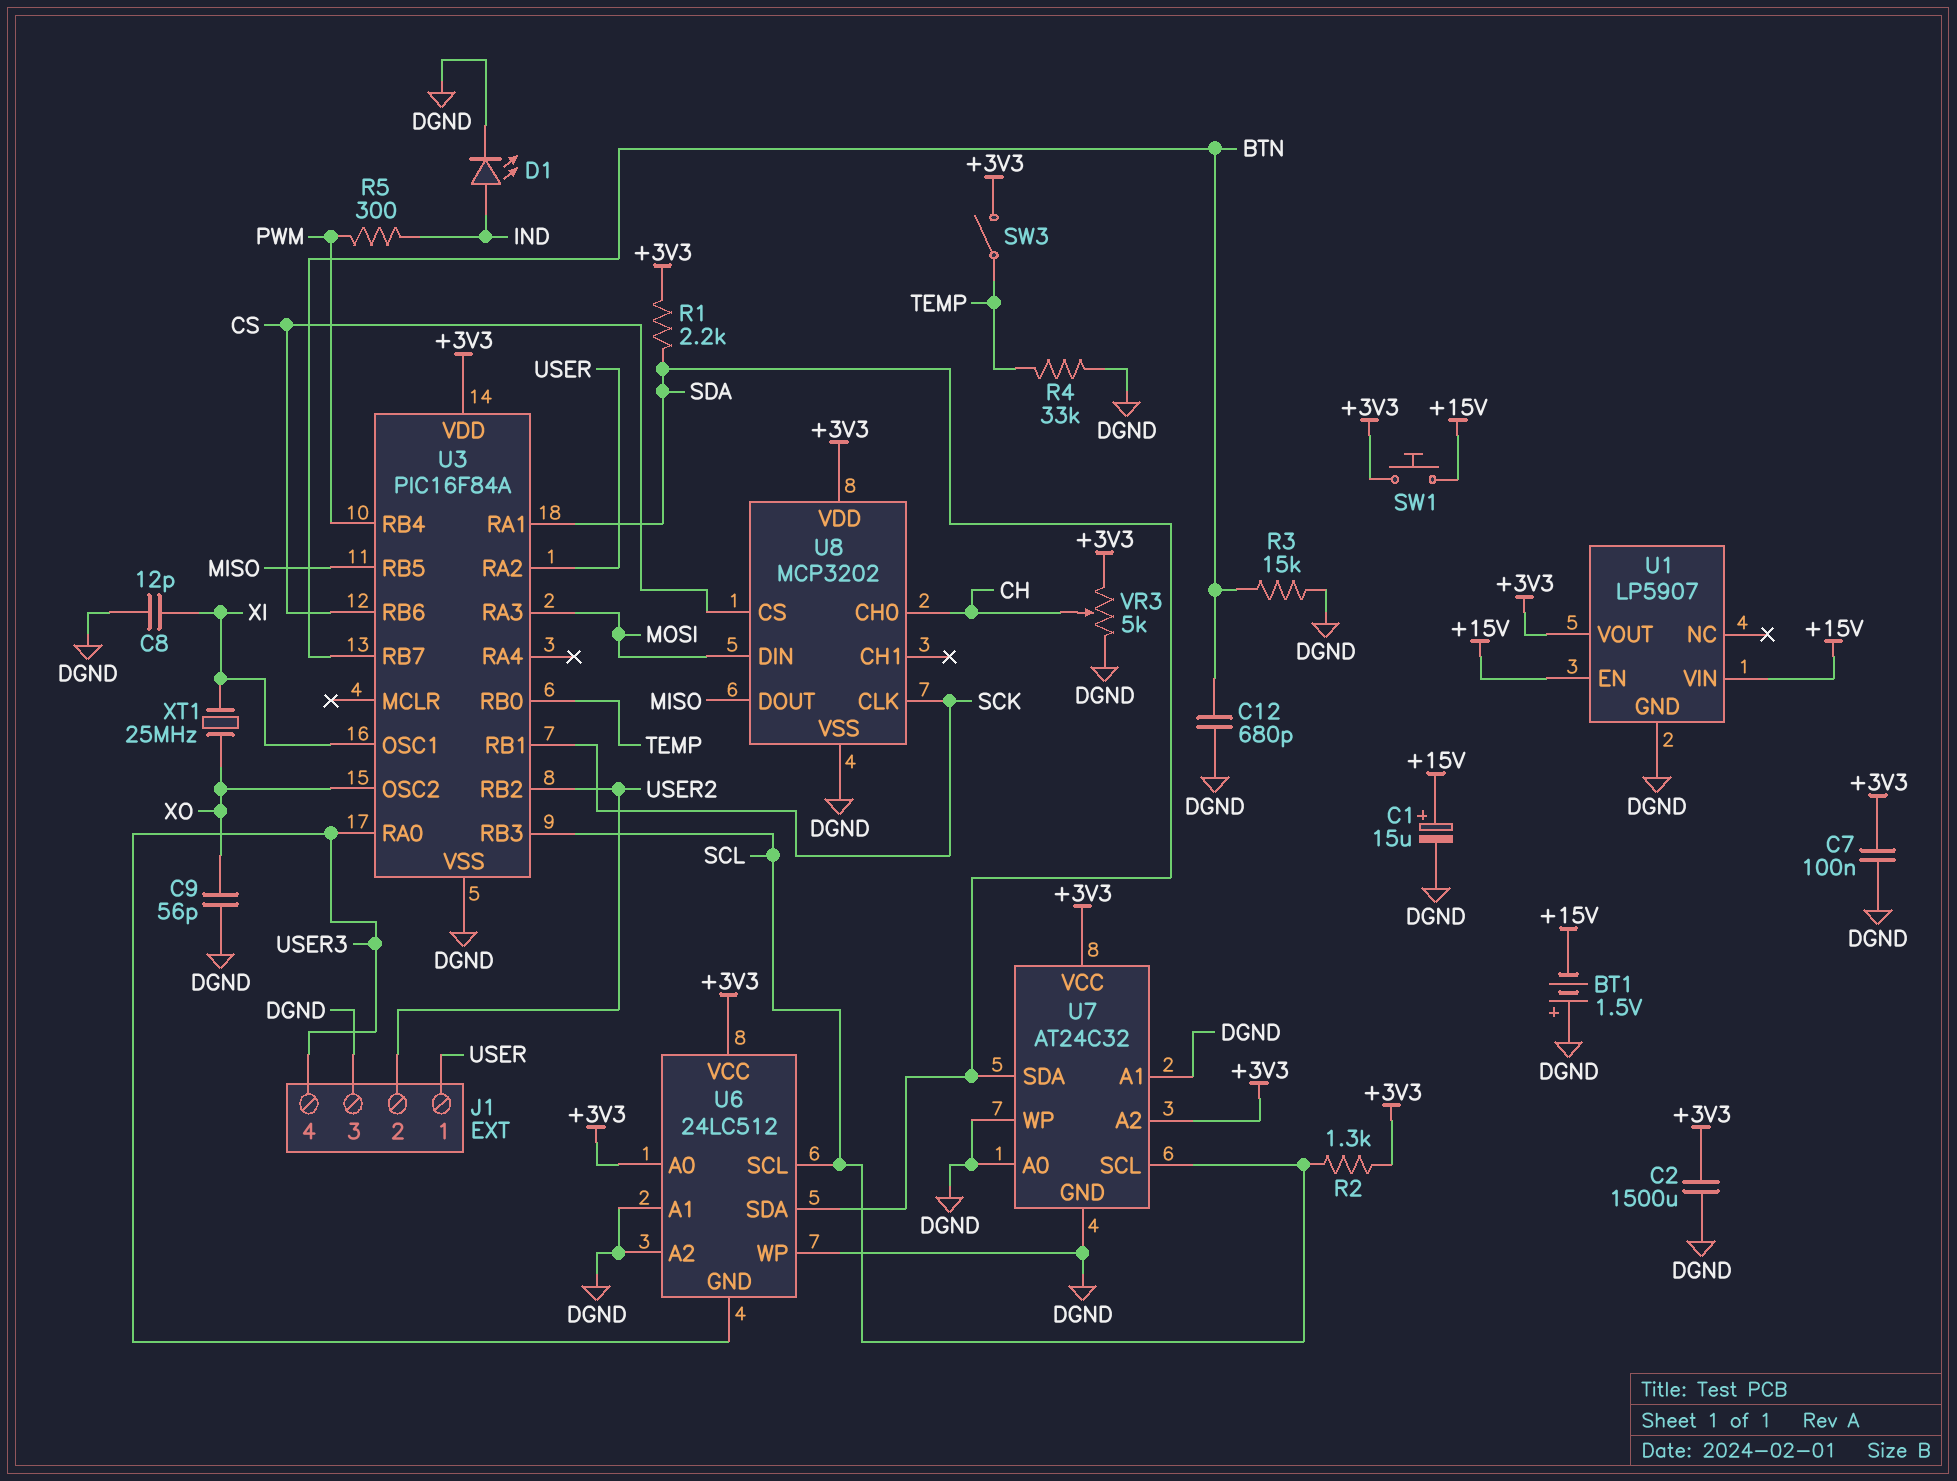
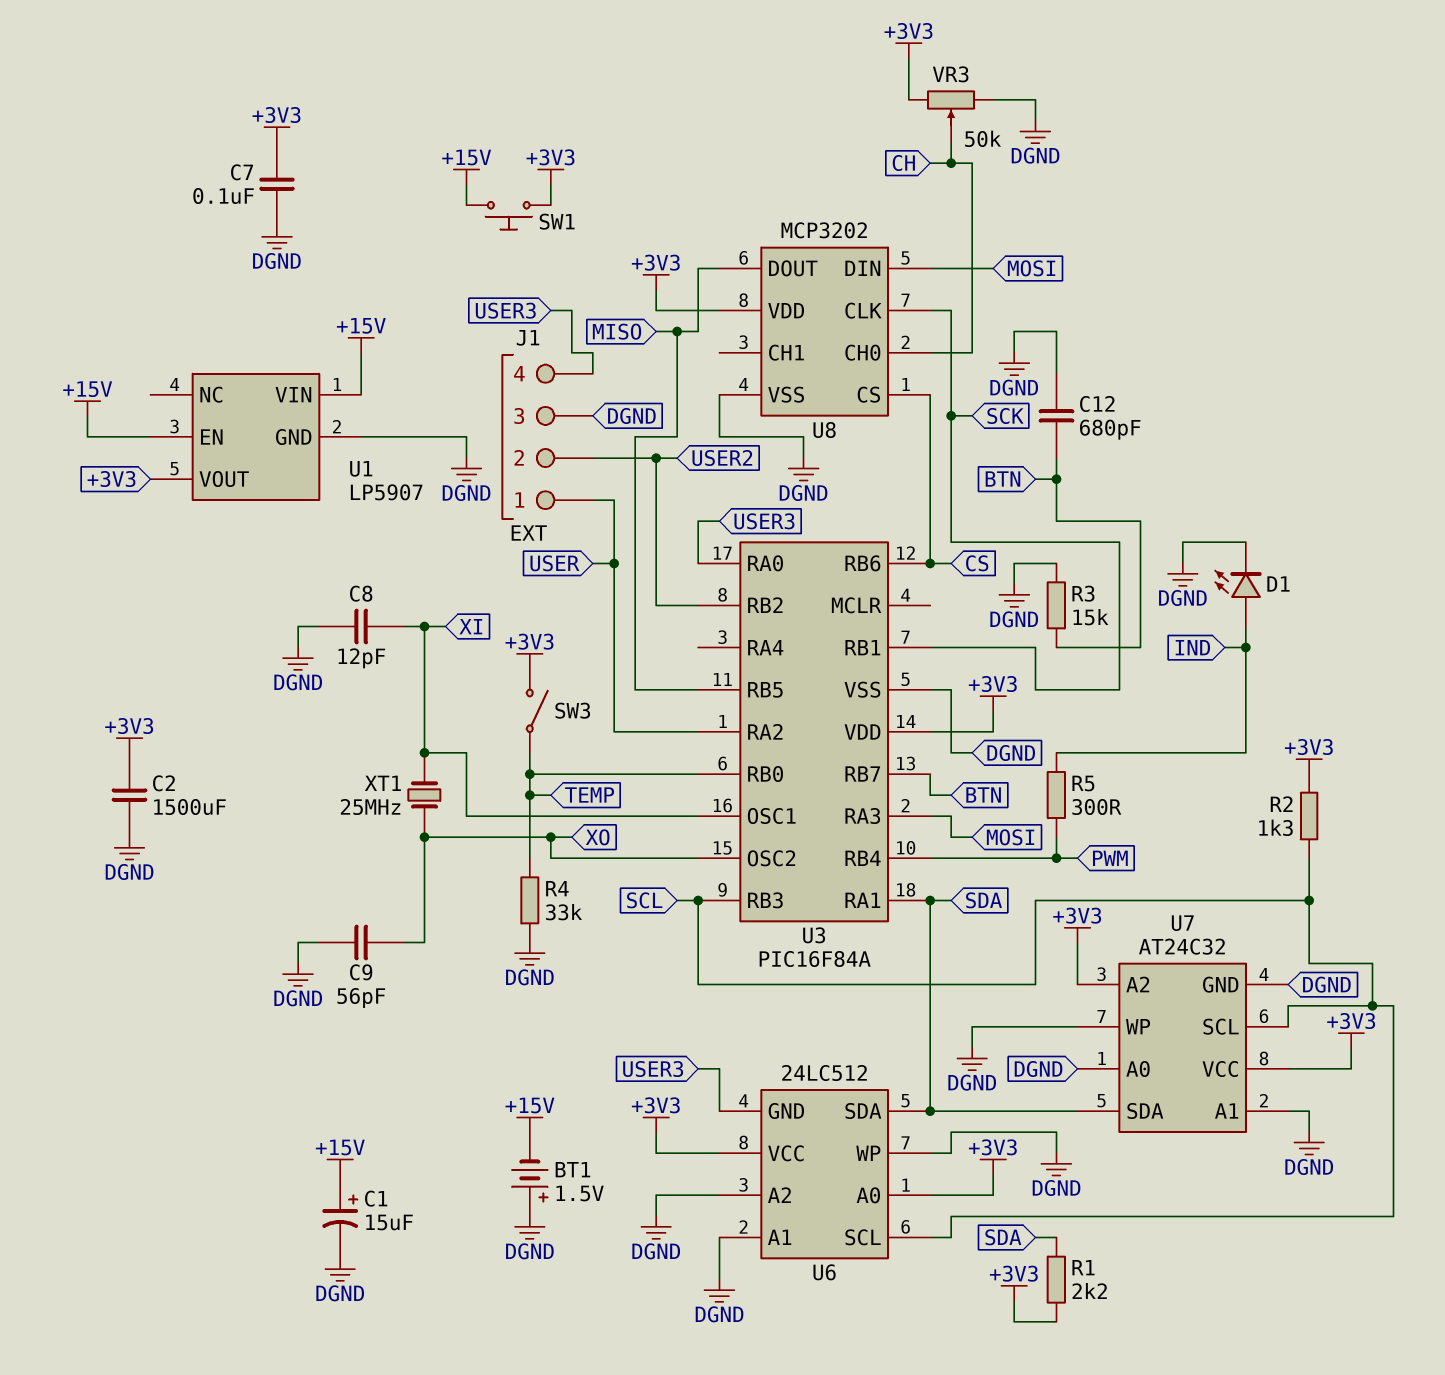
VR3: 5k (+3V3, DGND, wiper CH) -> 50k (+3V3, DGND, wiper CH)

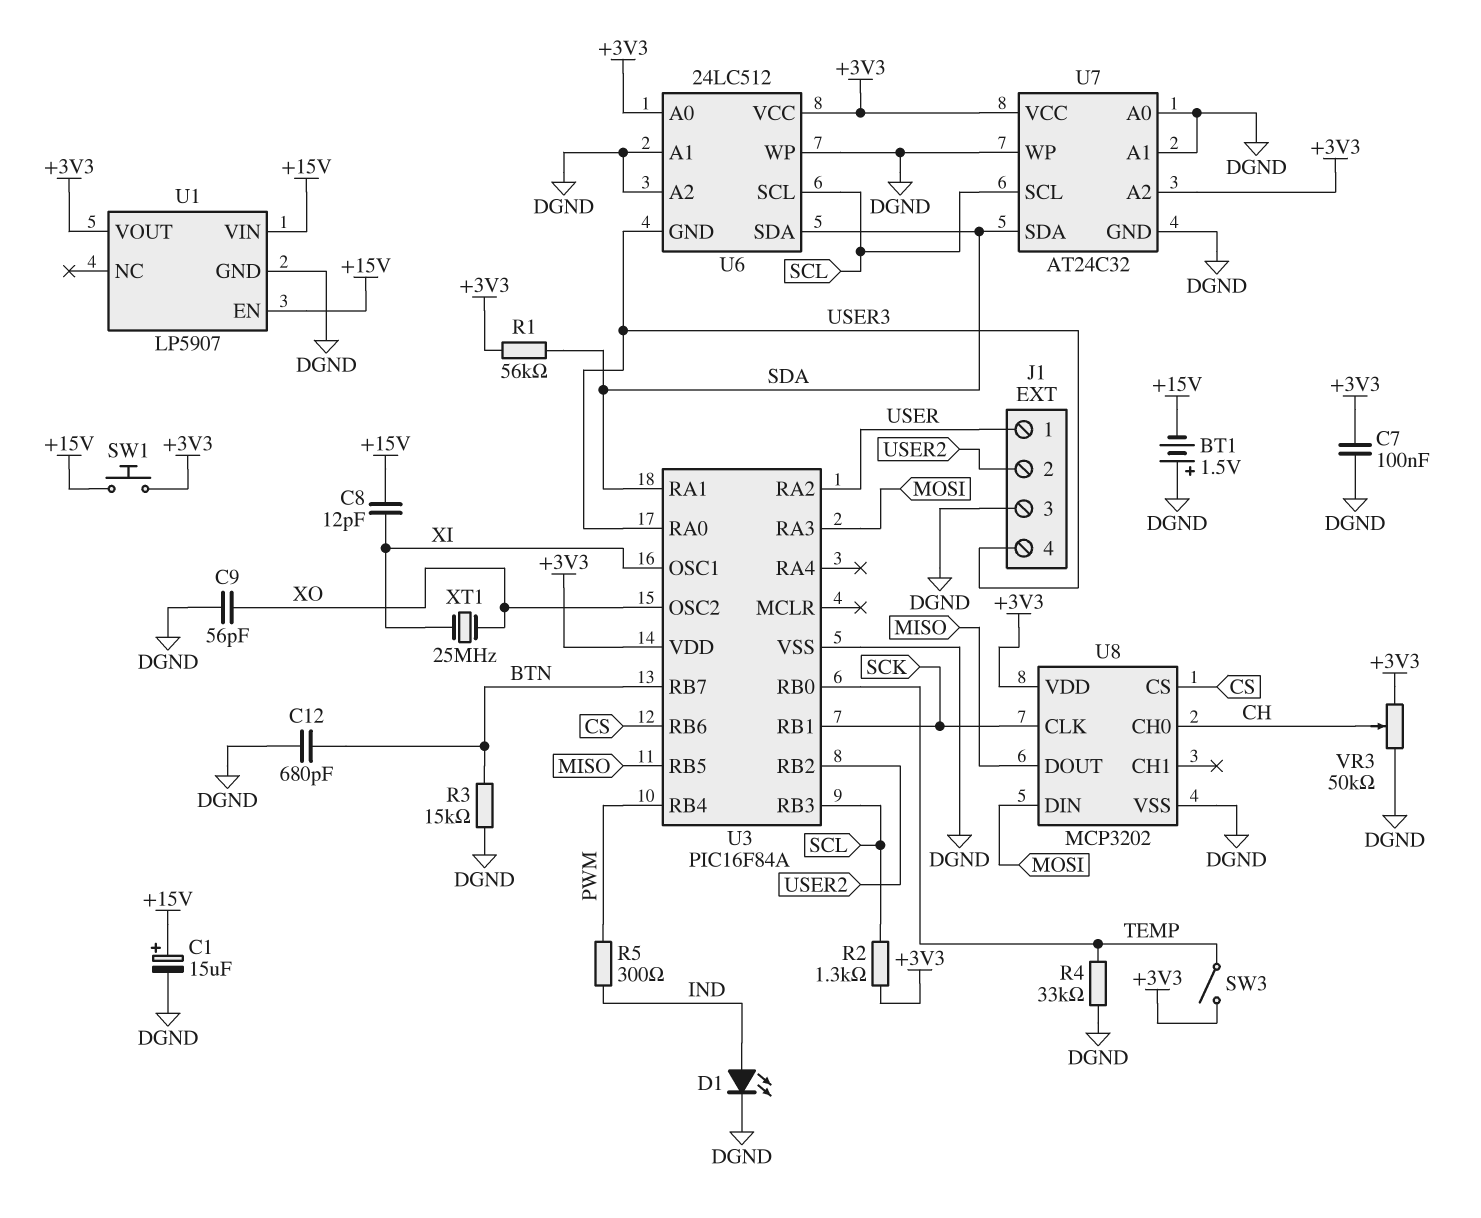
C2: 1500uF (+3V3, DGND) -> none
C8: 12pF (DGND, XI) -> 12pF (+15V, XI)
R1: 2.2k (+3V3, SDA) -> 56k (+3V3, SDA)

